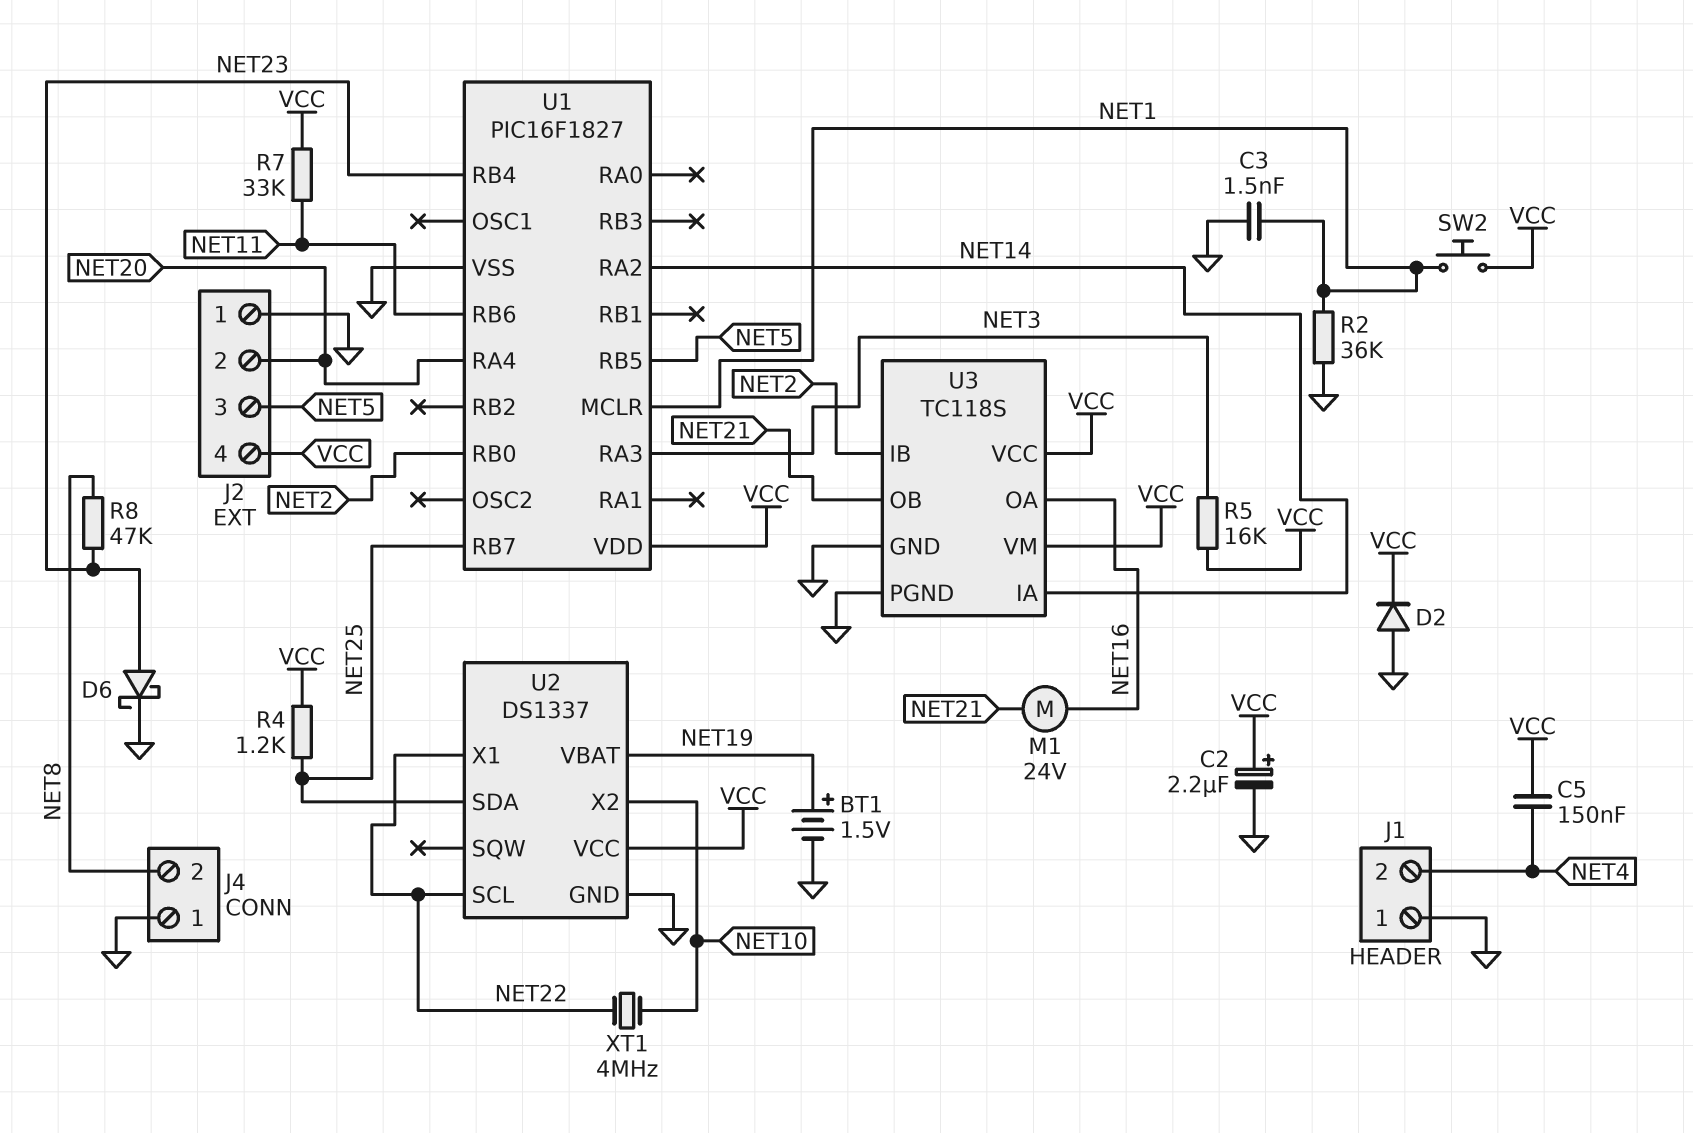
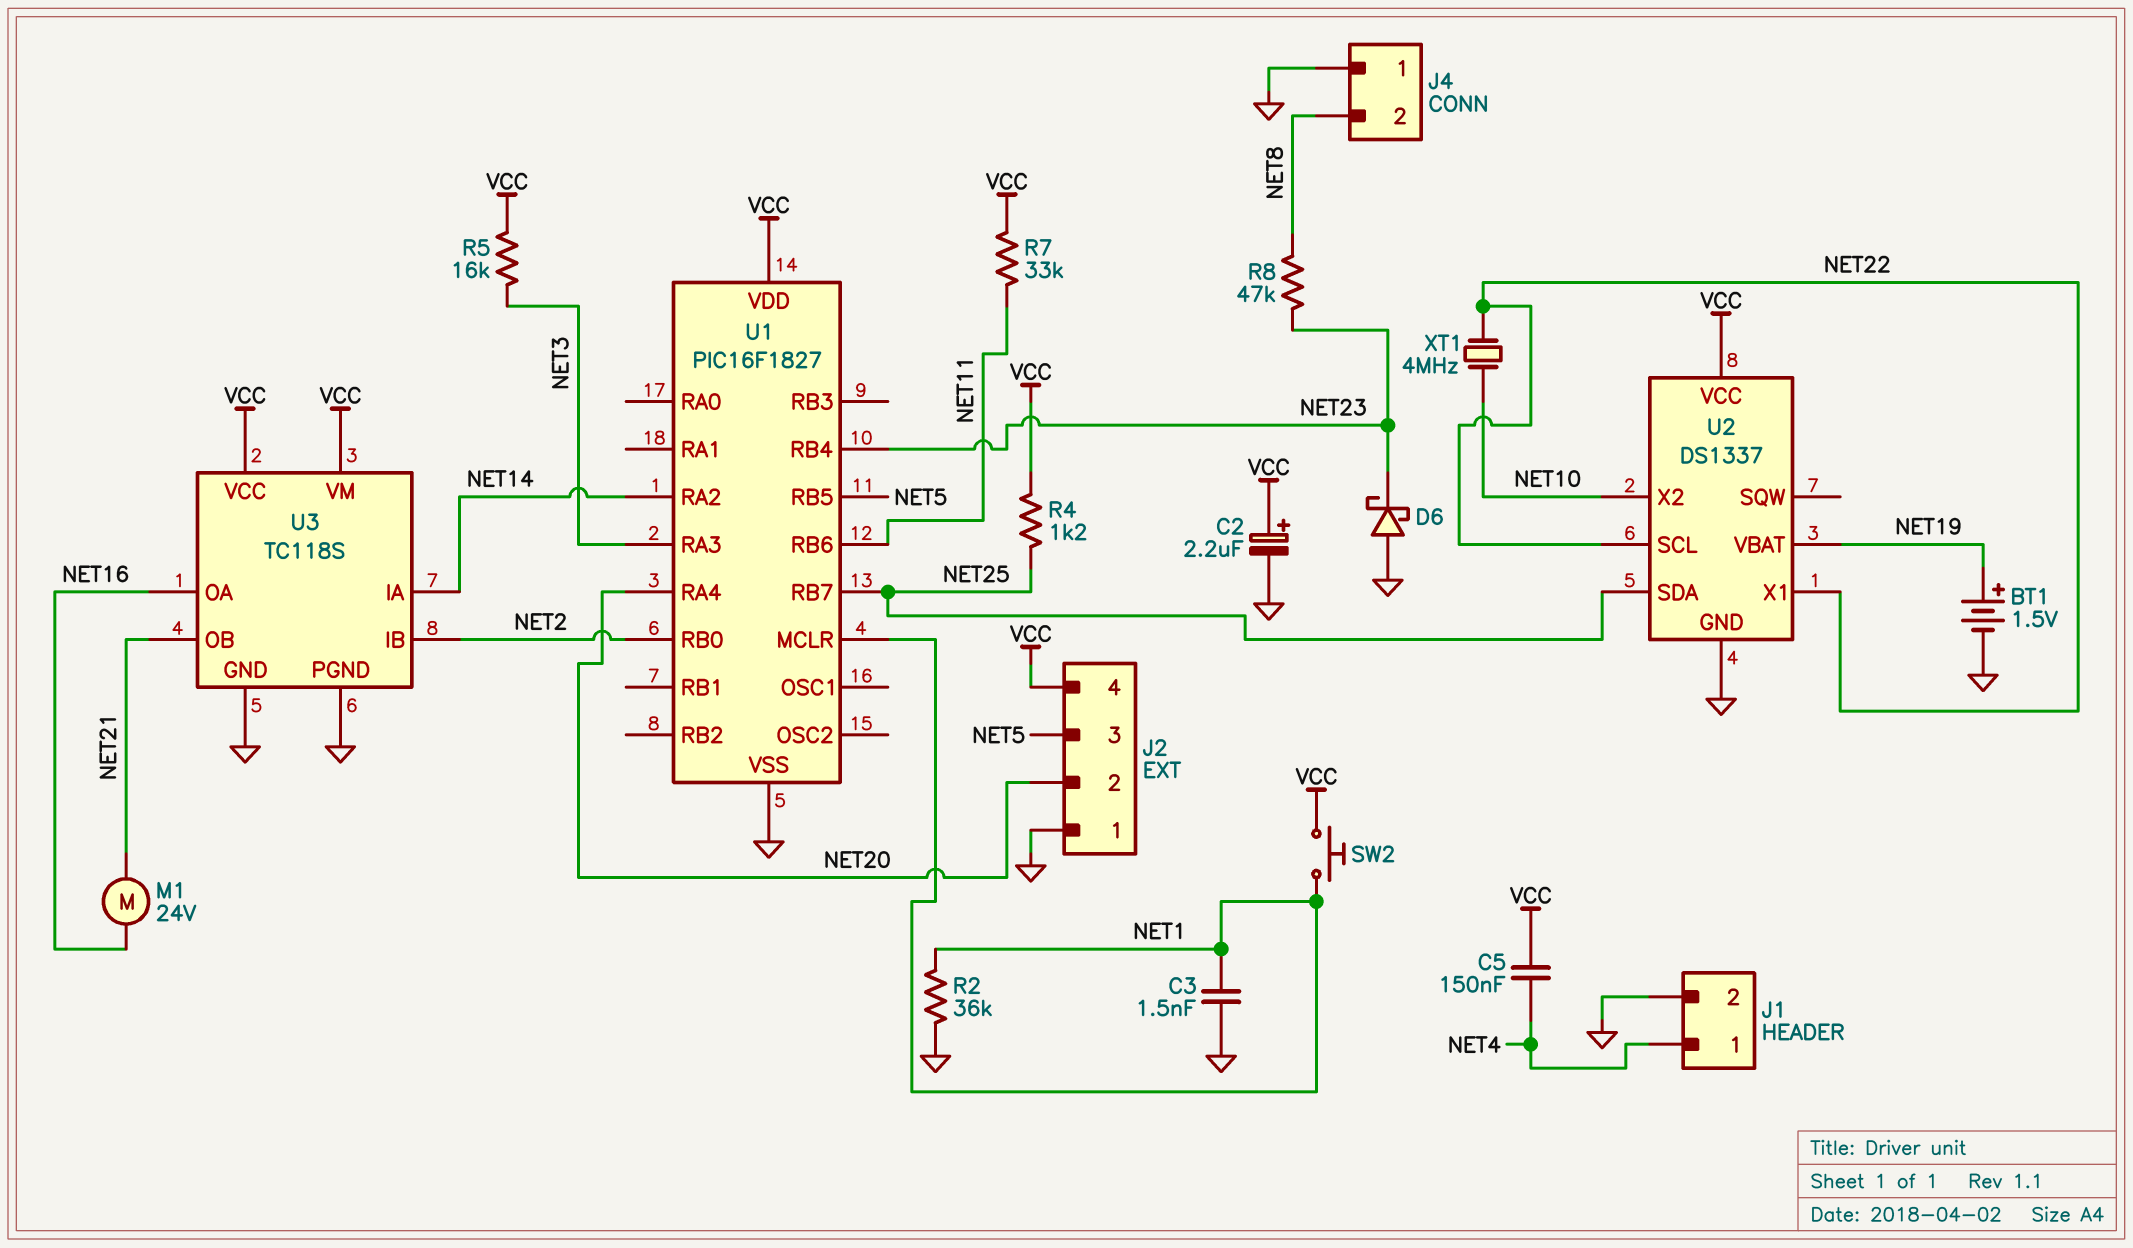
D2: diode (A GND, K VCC) -> none
D6: schottky (A NET23, K GND) -> schottky (A GND, K NET23)
J1 pin 1: GND -> NET4
J1 pin 2: NET4 -> GND

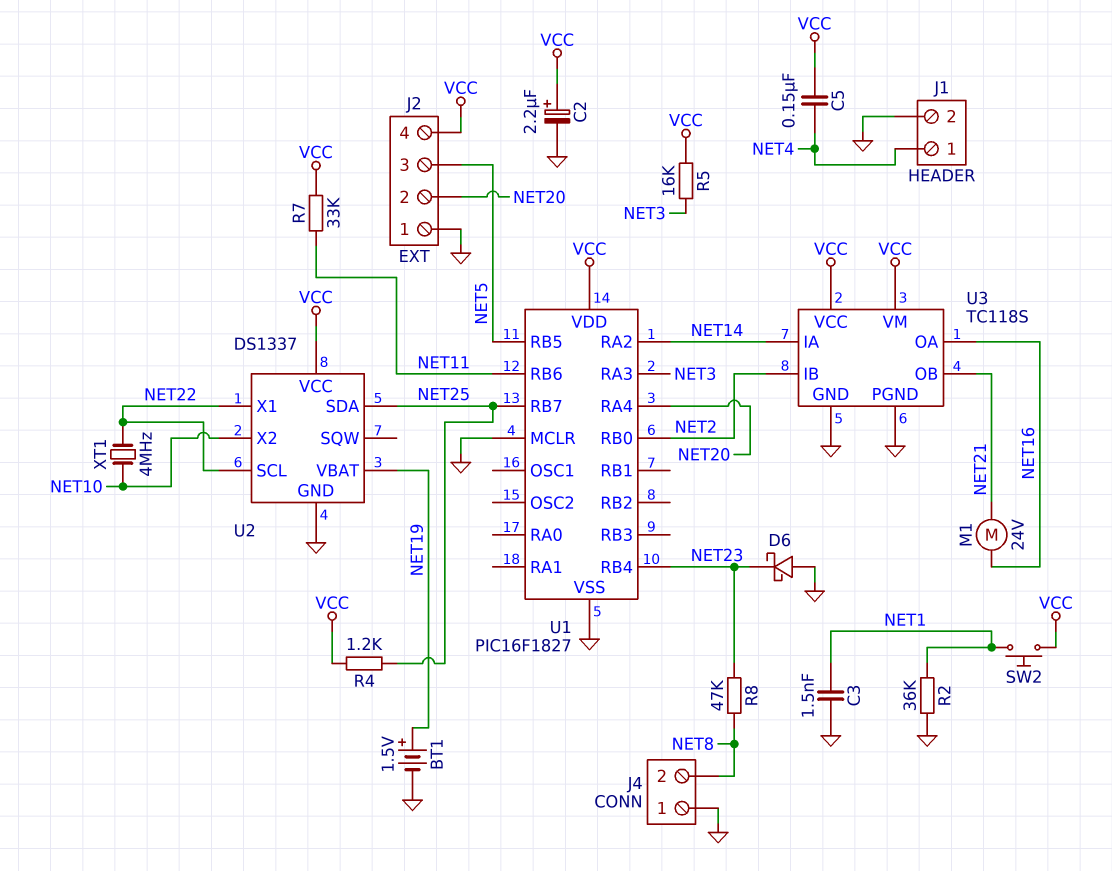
U1 pin MCLR: NET1 -> GND

